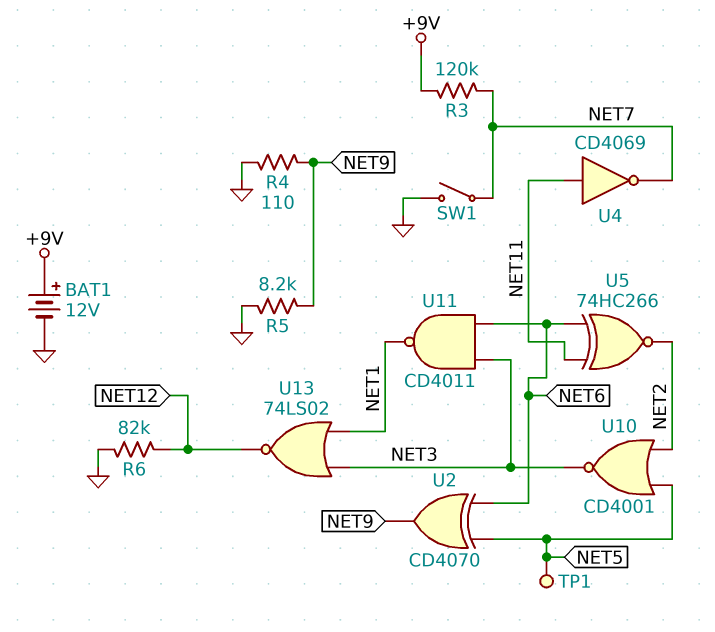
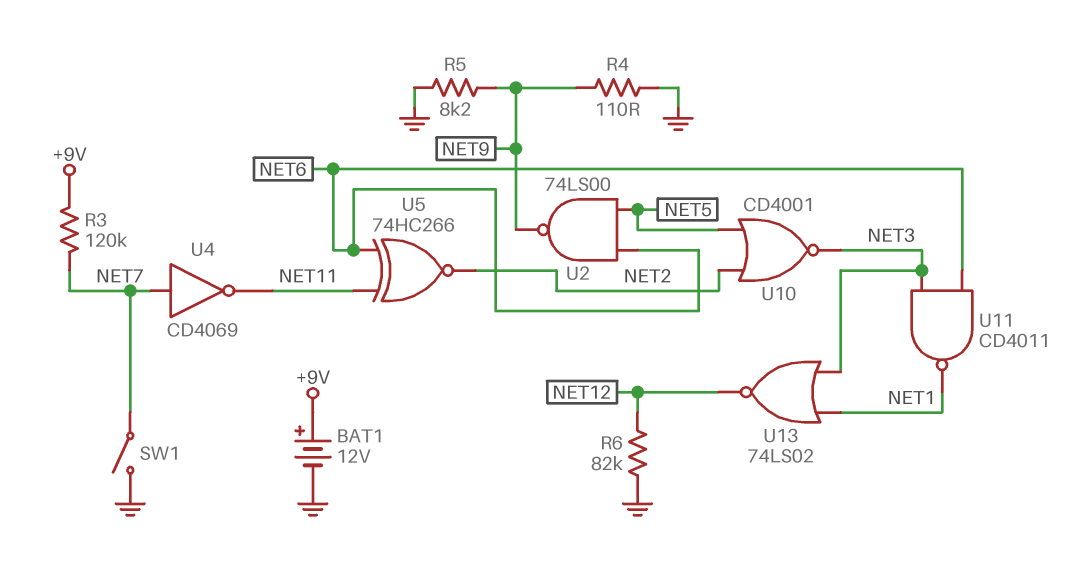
TP1: test point (NET5) -> none
U2: XOR CD4070 (in NET5, in NET6, out NET9) -> NAND 74LS00 (in NET5, in NET6, out NET9)
U4: NOT CD4069 (in NET11, out NET7) -> NOT CD4069 (in NET7, out NET11)

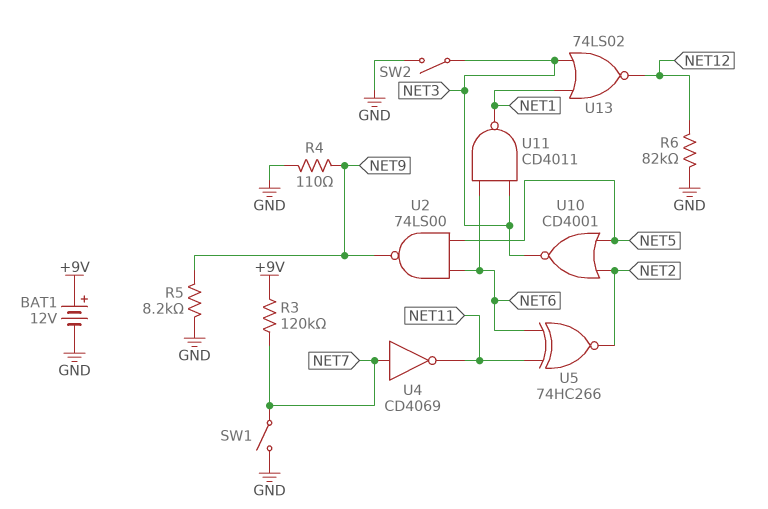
SW2: none -> switch (GND, NET3)

